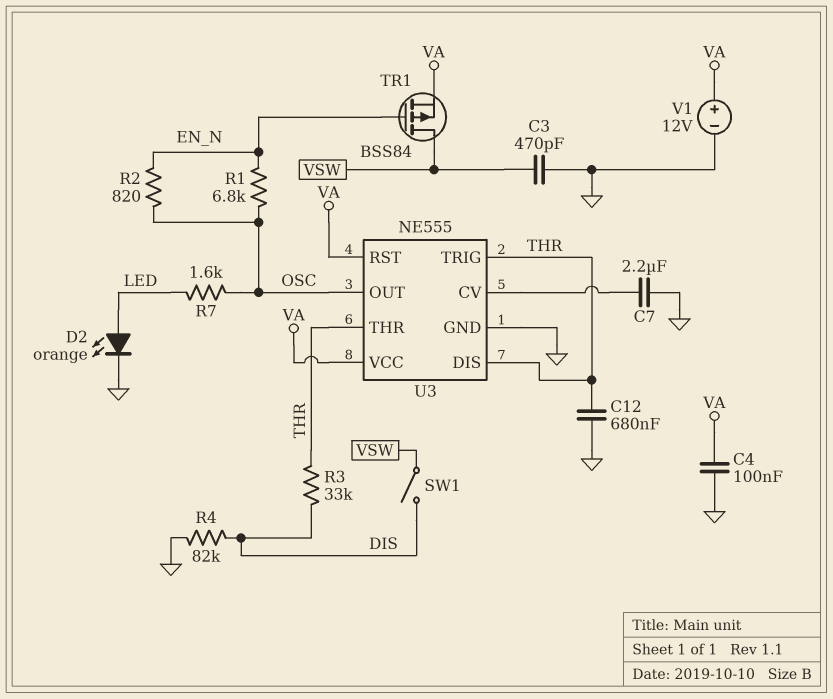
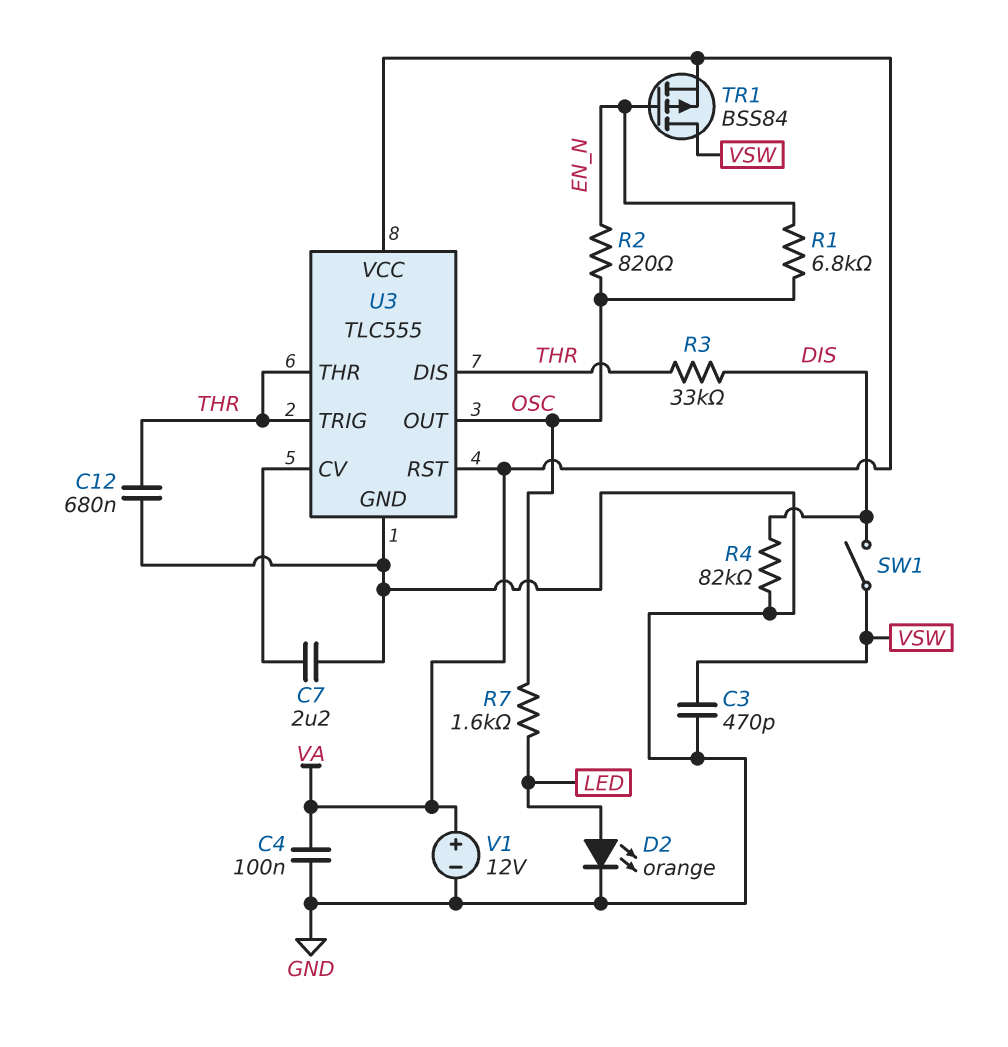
U3: NE555 -> TLC555

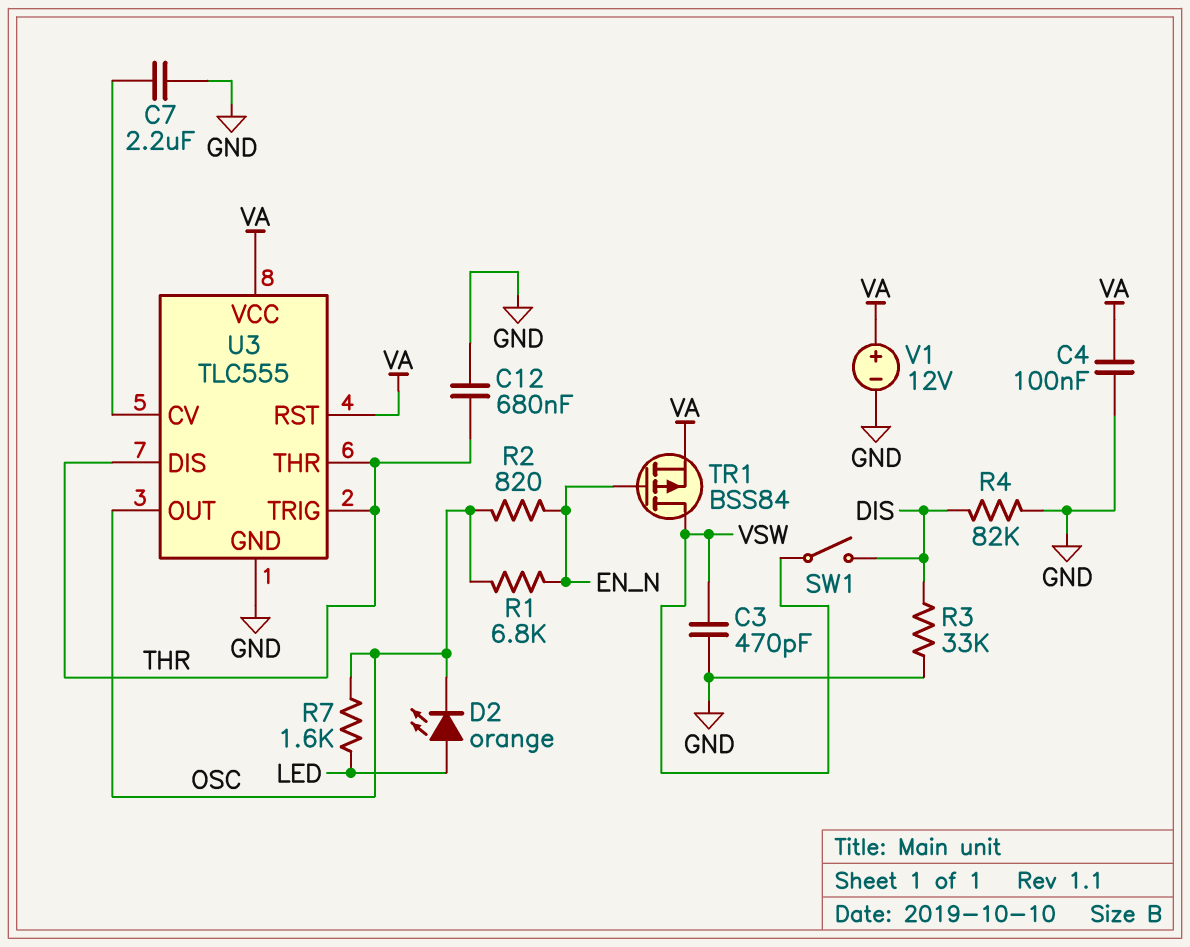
D2: LED orange (A LED, K GND) -> LED orange (A LED, K OSC)
R3: 33k (DIS, THR) -> 33k (DIS, GND)

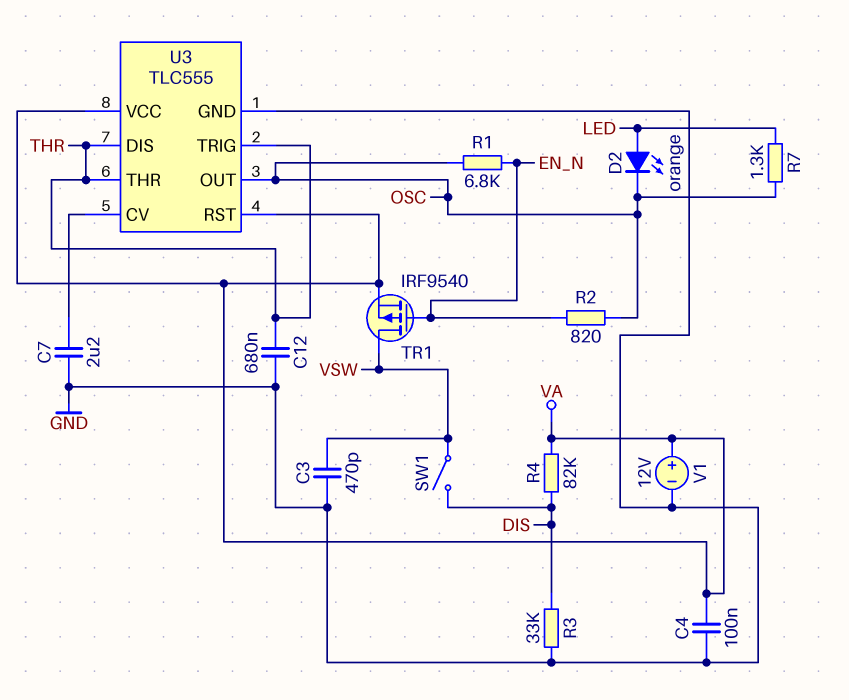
R4: 82k (DIS, GND) -> 82k (DIS, VA)
R7: 1.6k (LED, OSC) -> 1.3k (LED, OSC)
TR1: PMOS BSS84 (G EN_N, D VSW, S VA) -> PMOS IRF9540 (G EN_N, D VSW, S VA)

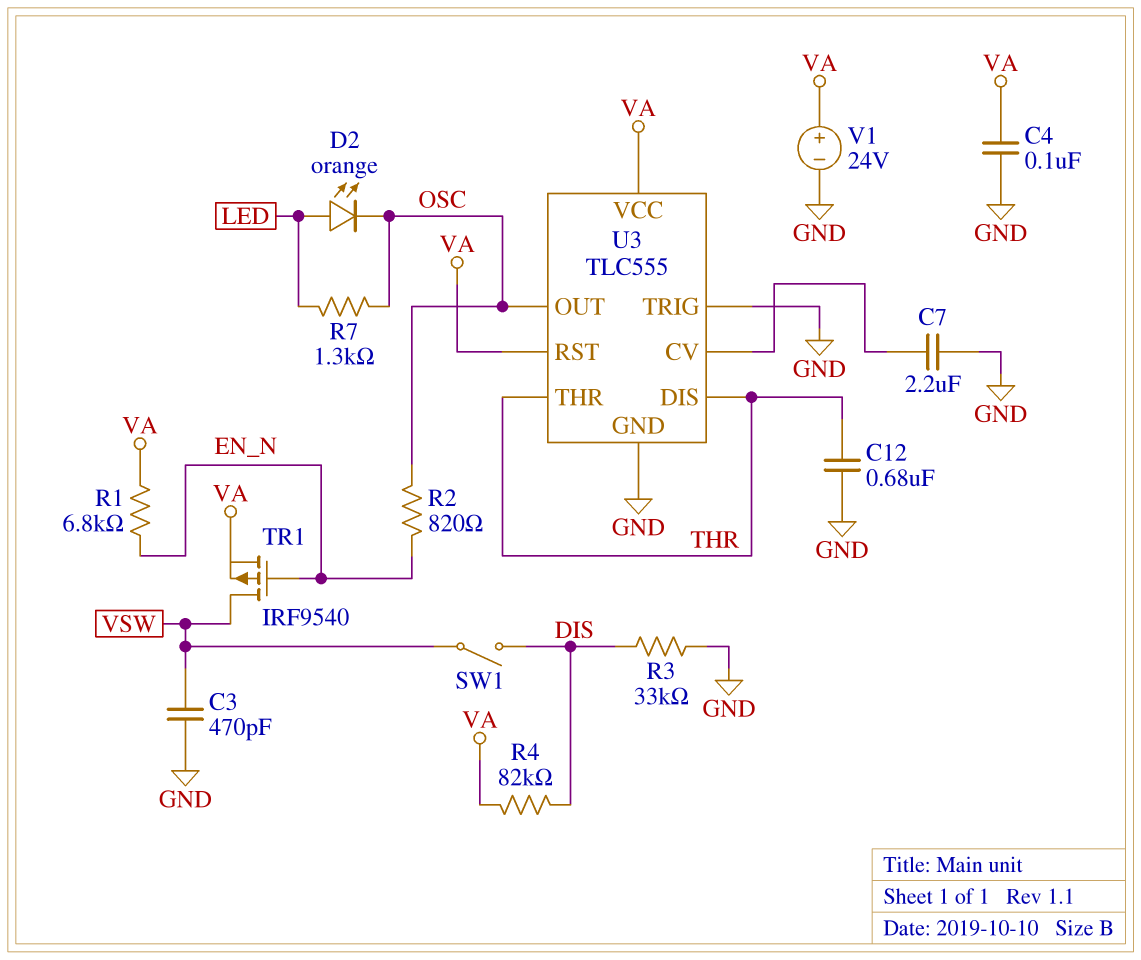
R1: 6.8k (EN_N, OSC) -> 6.8k (EN_N, VA)
U3 pin TRIG: THR -> GND
V1: 12V (plus VA, minus GND) -> 24V (plus VA, minus GND)

